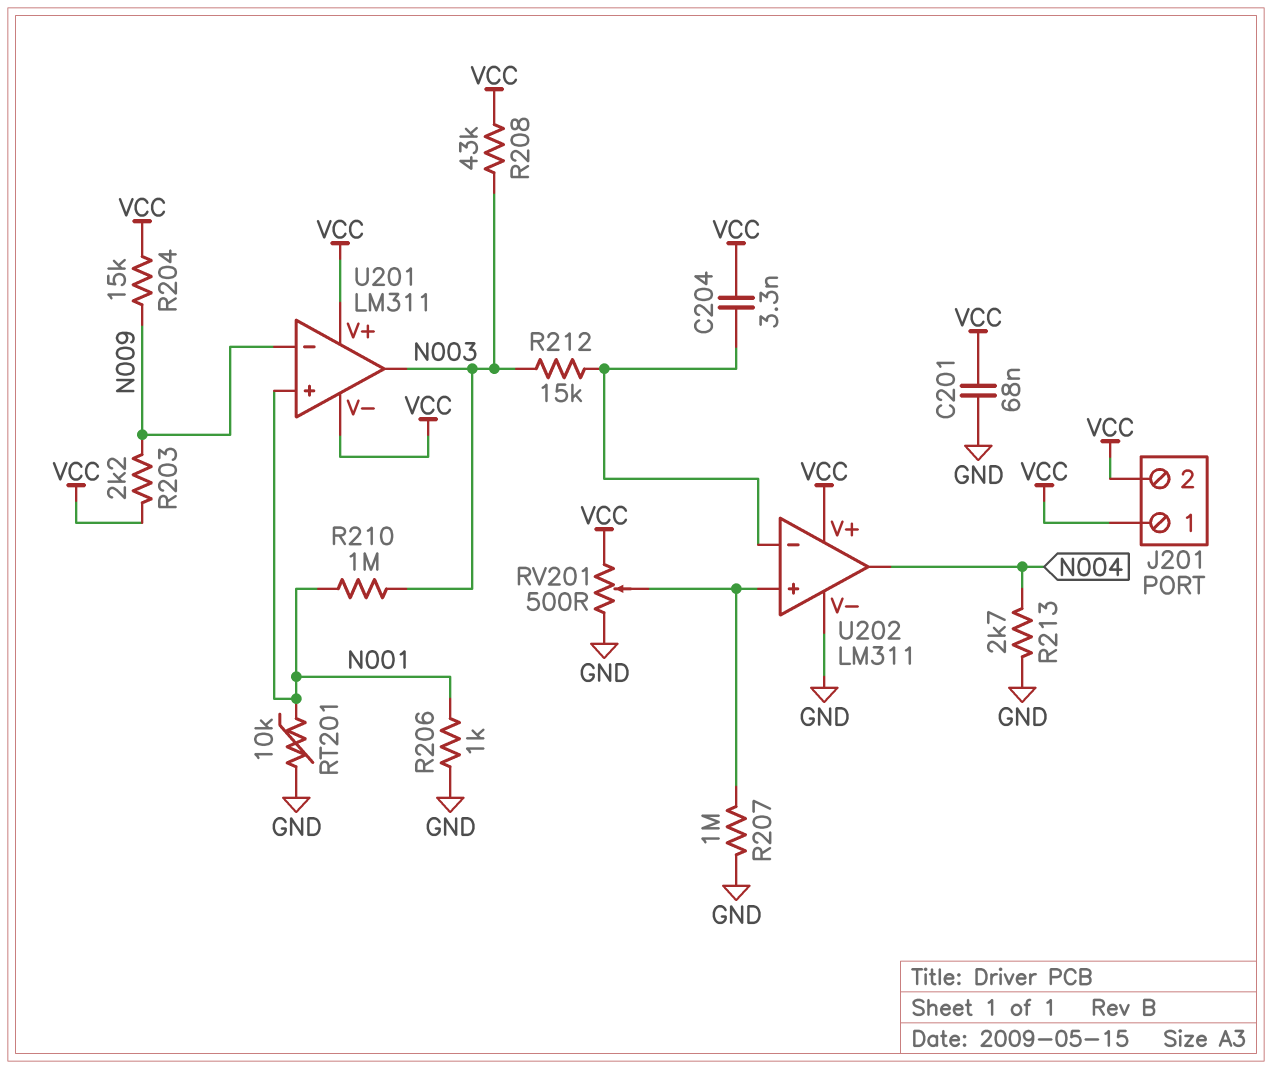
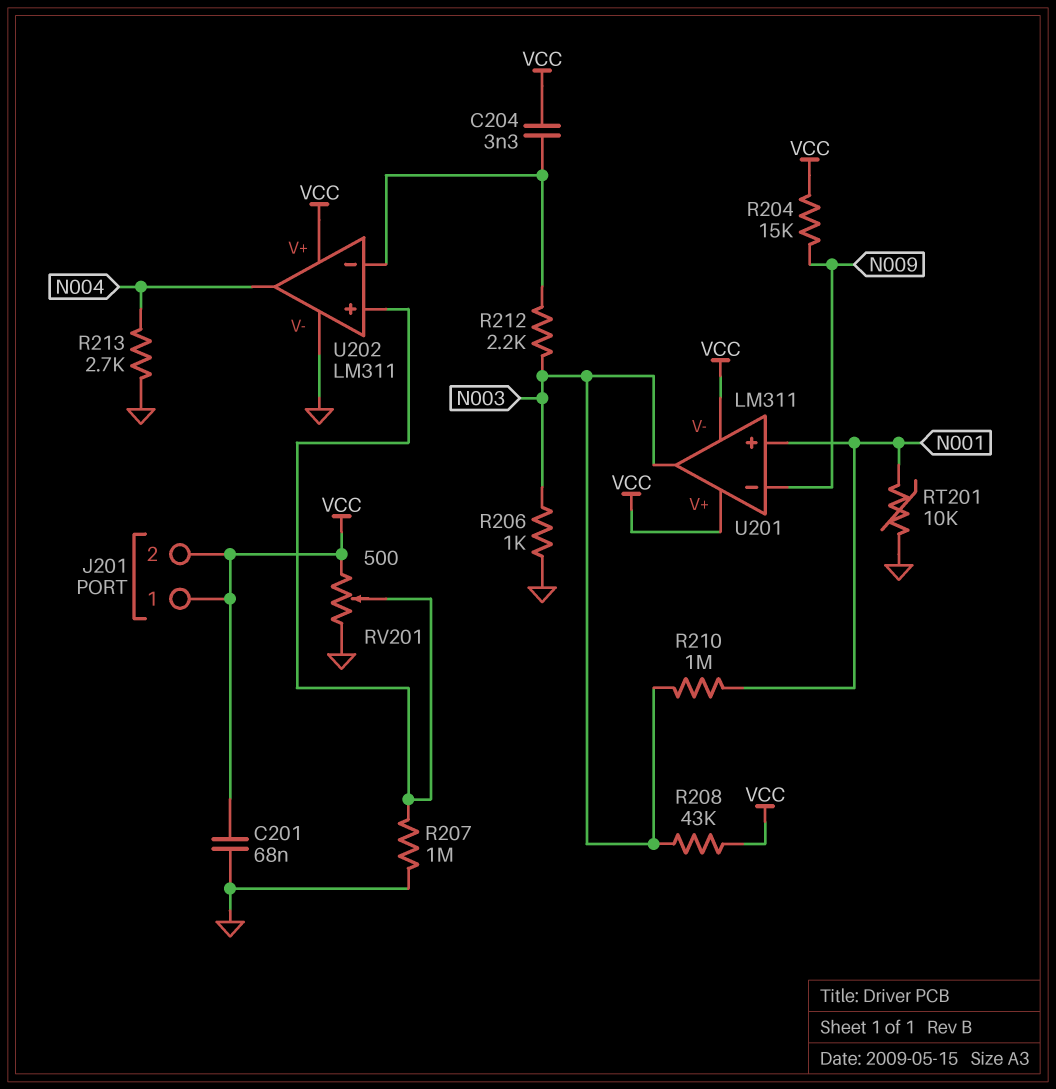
R203: 2.2k (N009, VCC) -> none
R206: 1k (GND, N001) -> 1k (GND, N003)
R212: 15k (N003, U202/in-) -> 2.2k (N003, U202/in-)

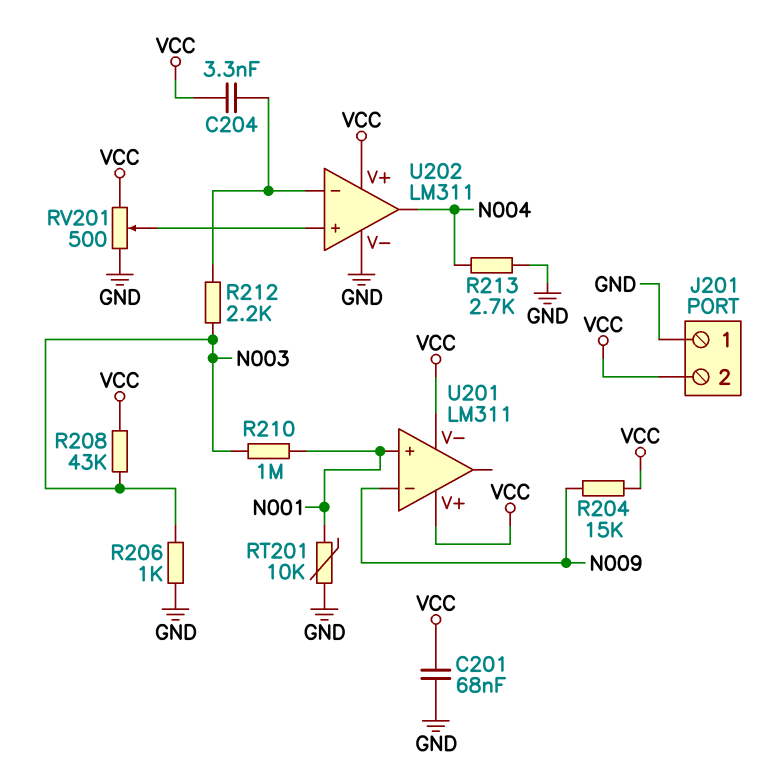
J201 pin 1: VCC -> GND
R207: 1M (GND, U202/in+) -> none
U201 pin out: N003 -> none

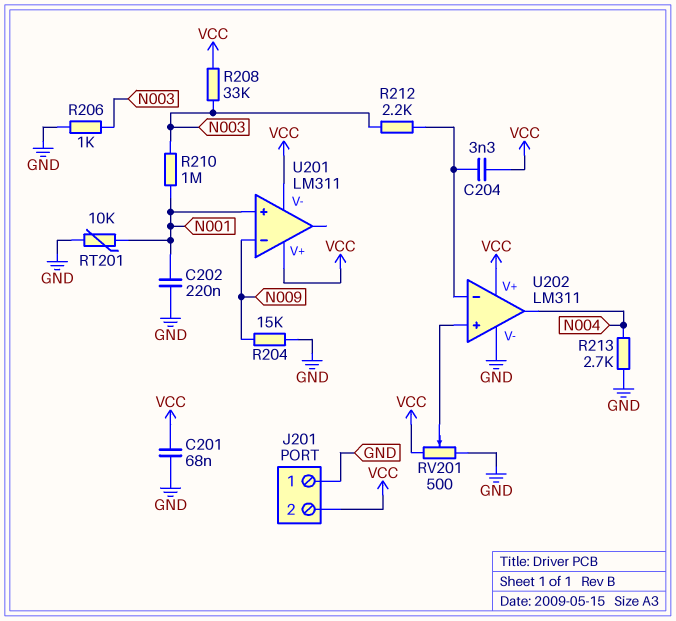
C202: none -> 220nF (GND, N001)
R204: 15k (N009, VCC) -> 15k (GND, N009)
R208: 43k (N003, VCC) -> 33k (N003, VCC)

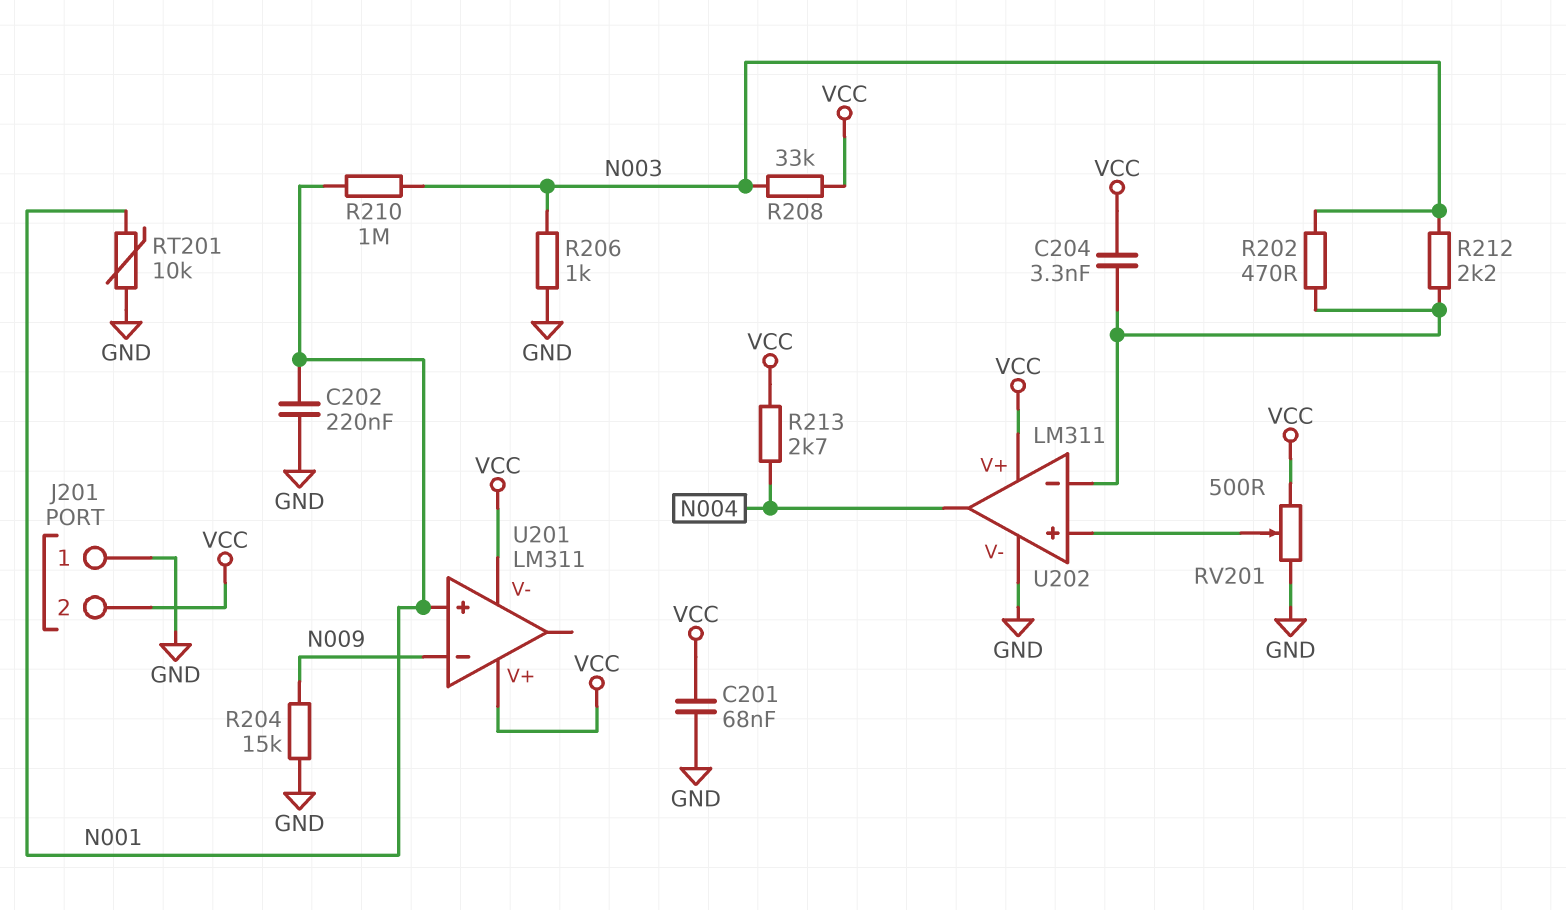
R202: none -> 470 (N003, U202/in-)
R213: 2.7k (GND, N004) -> 2.7k (N004, VCC)

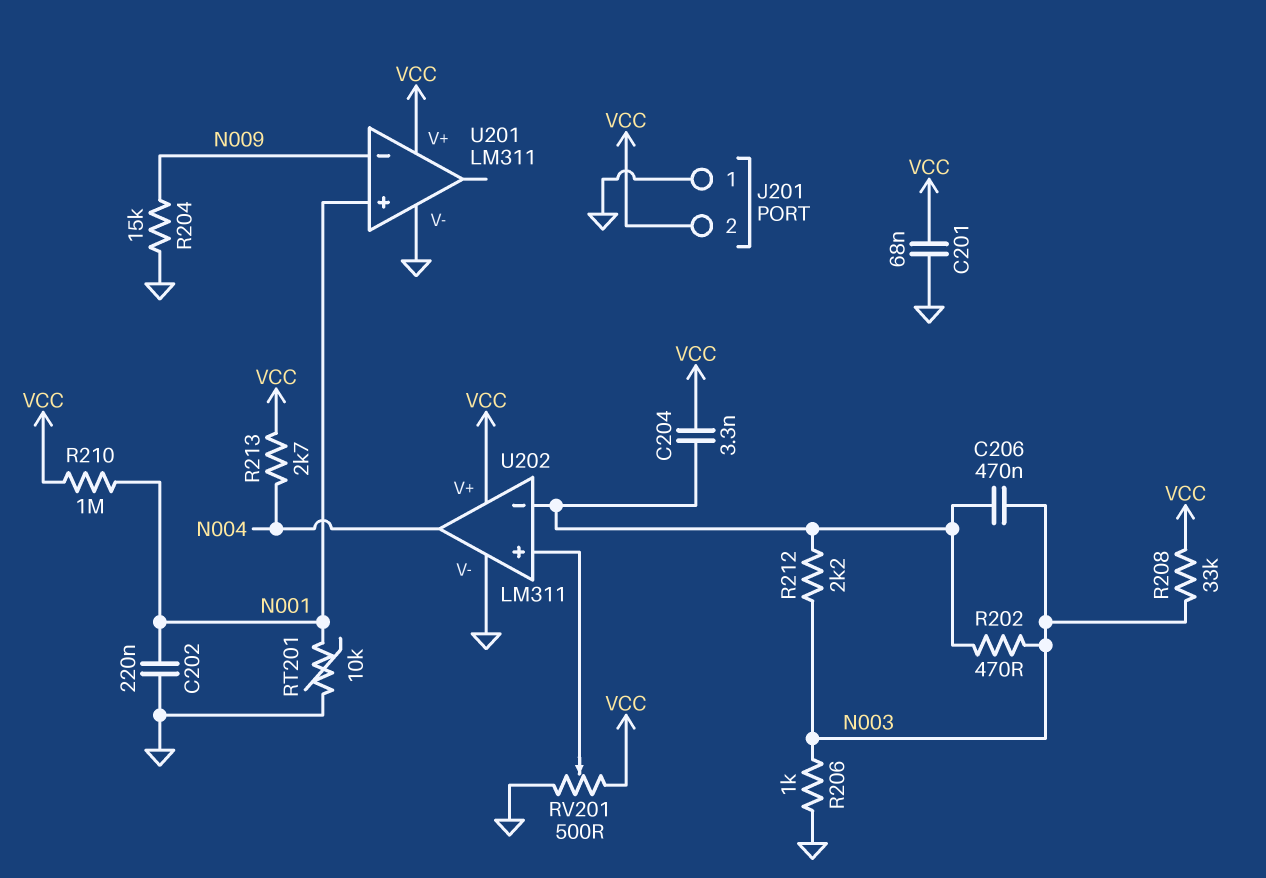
C206: none -> 470nF (N003, U202/in-)
R210: 1M (N001, N003) -> 1M (N001, VCC)
U201 pin V-: VCC -> GND

